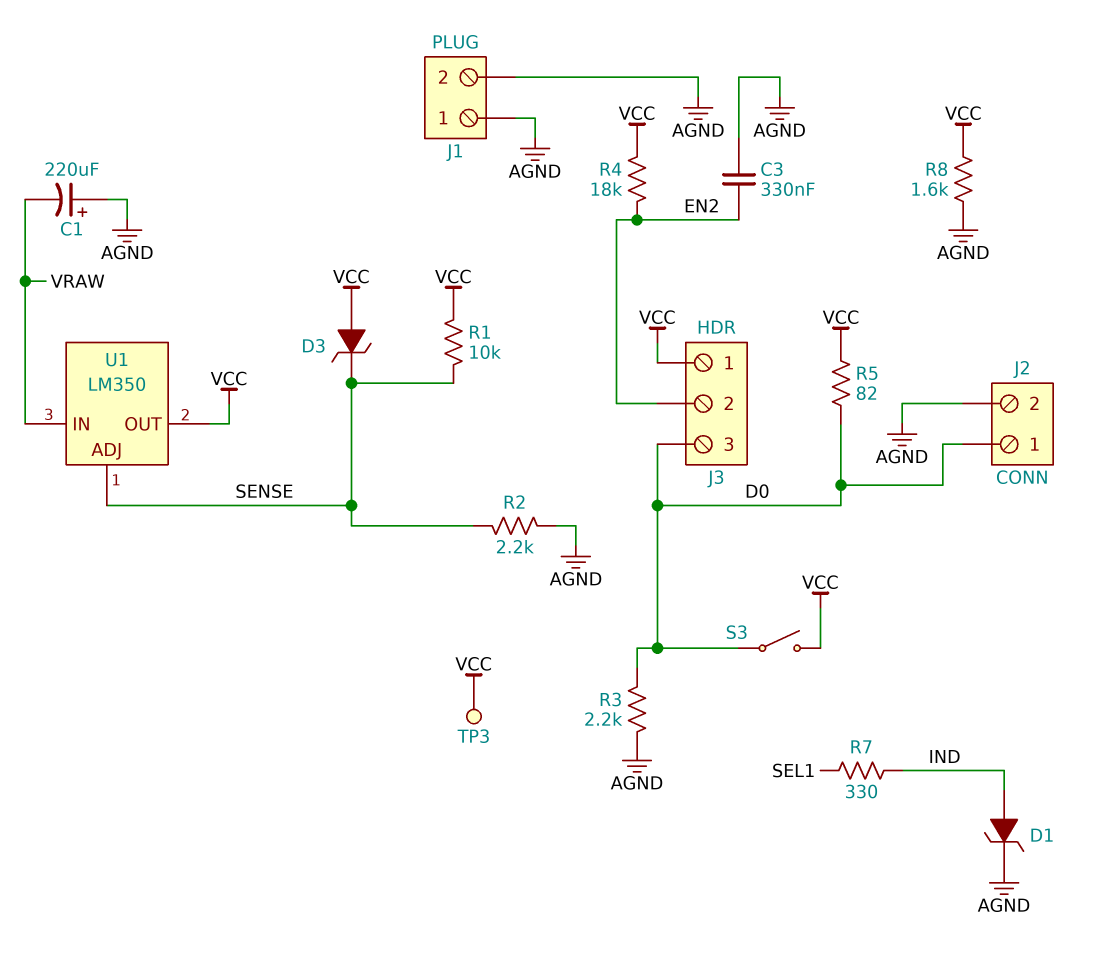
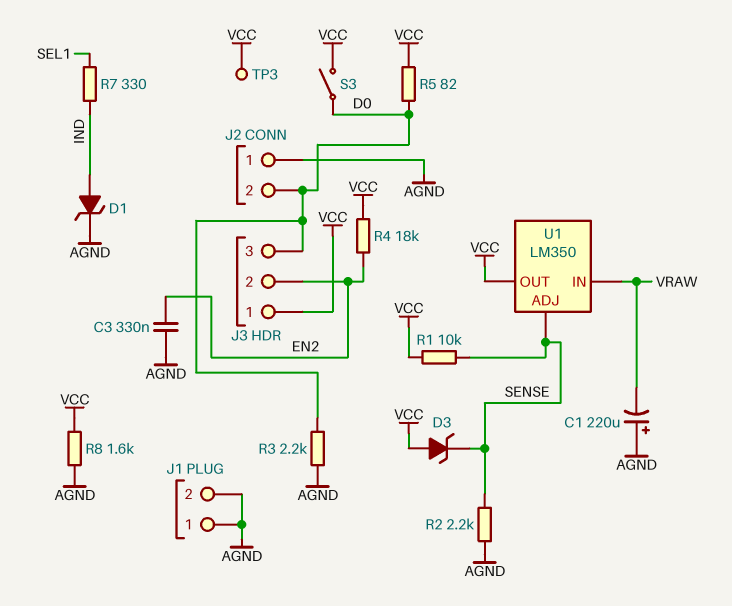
J2 pin 1: D0 -> AGND
J2 pin 2: AGND -> D0

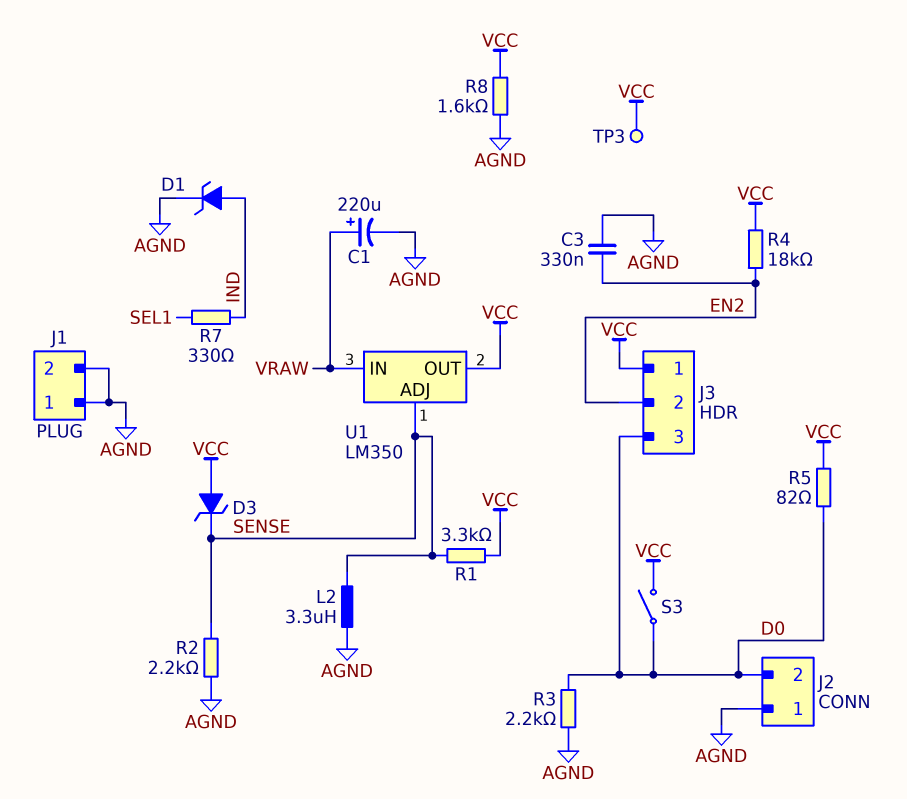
C1: 220uF (plus AGND, minus VRAW) -> 220uF (plus VRAW, minus AGND)
L2: none -> 3.3uH (AGND, SENSE)
R1: 10k (SENSE, VCC) -> 3.3k (SENSE, VCC)

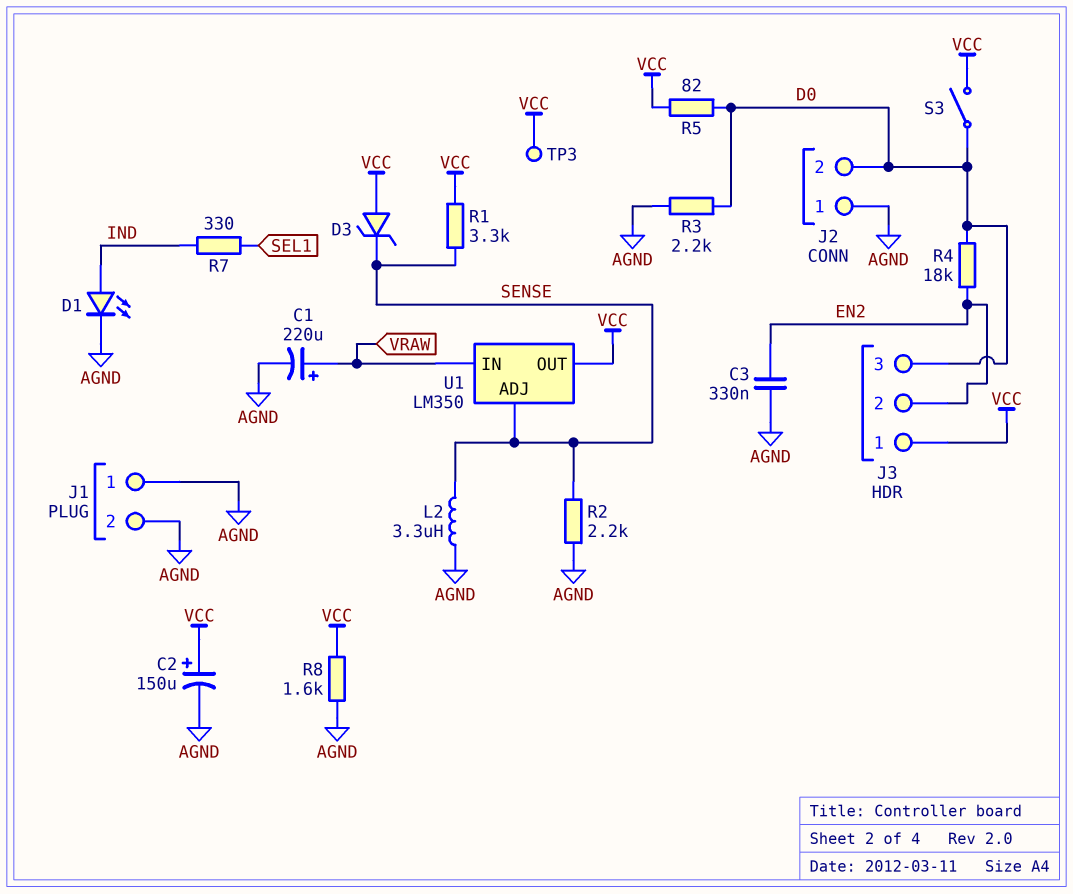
C2: none -> 150uF (plus VCC, minus AGND)
D1: zener (A IND, K AGND) -> LED (A IND, K AGND)
R4: 18k (EN2, VCC) -> 18k (D0, EN2)

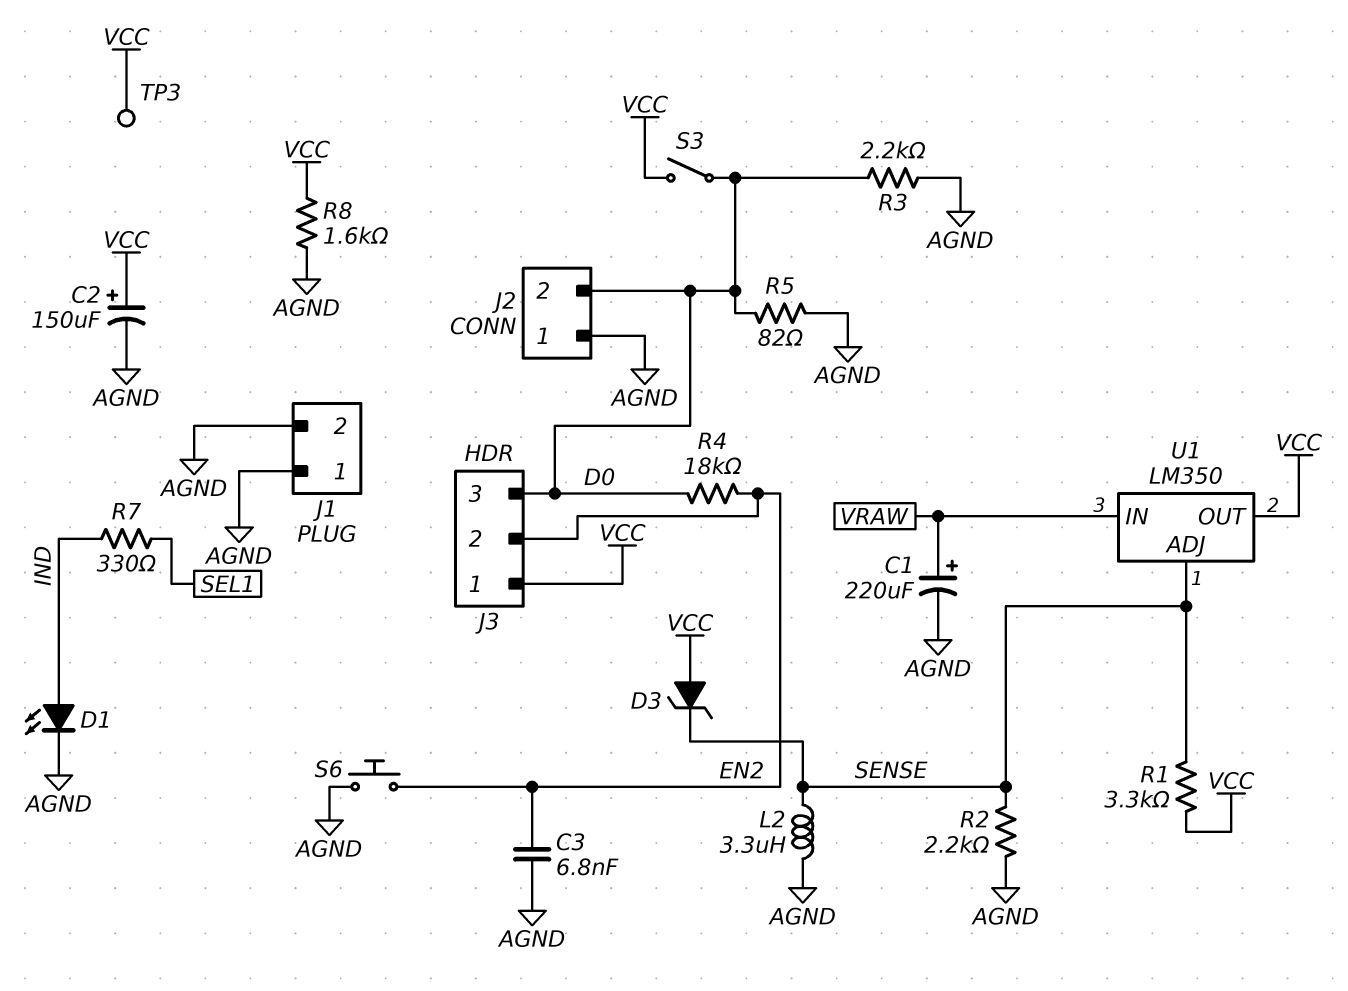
C3: 330nF (AGND, EN2) -> 6.8nF (AGND, EN2)
R5: 82 (D0, VCC) -> 82 (AGND, D0)
S6: none -> button (AGND, EN2)

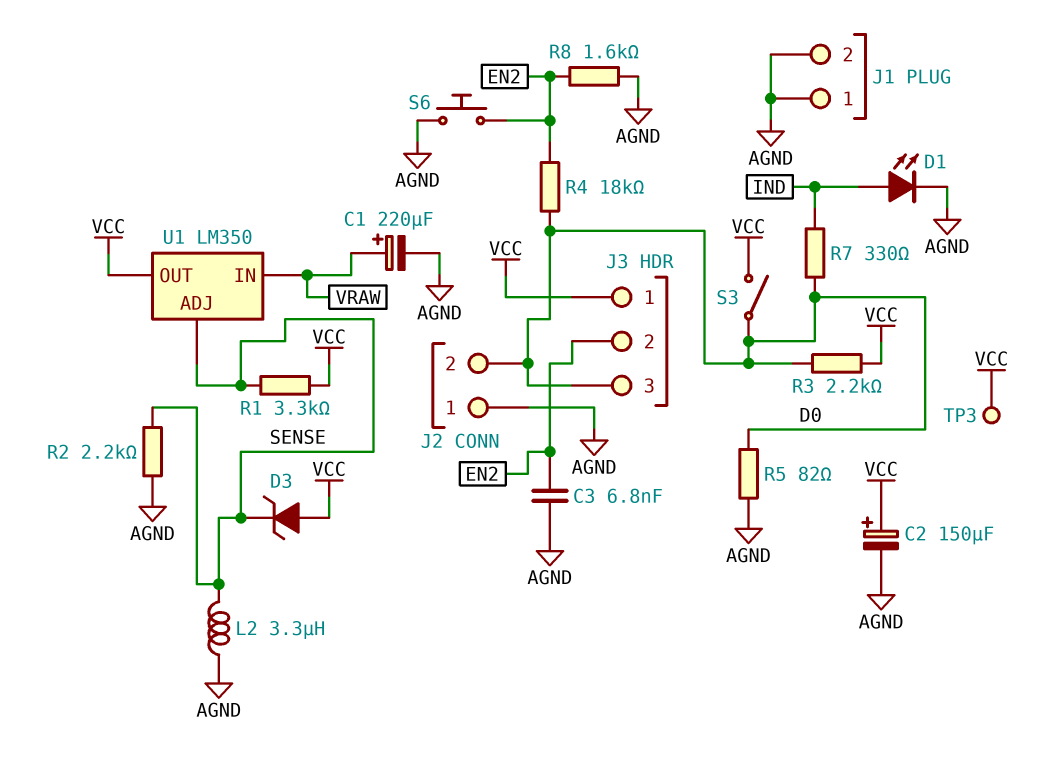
R3: 2.2k (AGND, D0) -> 2.2k (D0, VCC)
R7: 330 (IND, SEL1) -> 330 (D0, IND)
R8: 1.6k (AGND, VCC) -> 1.6k (AGND, EN2)

